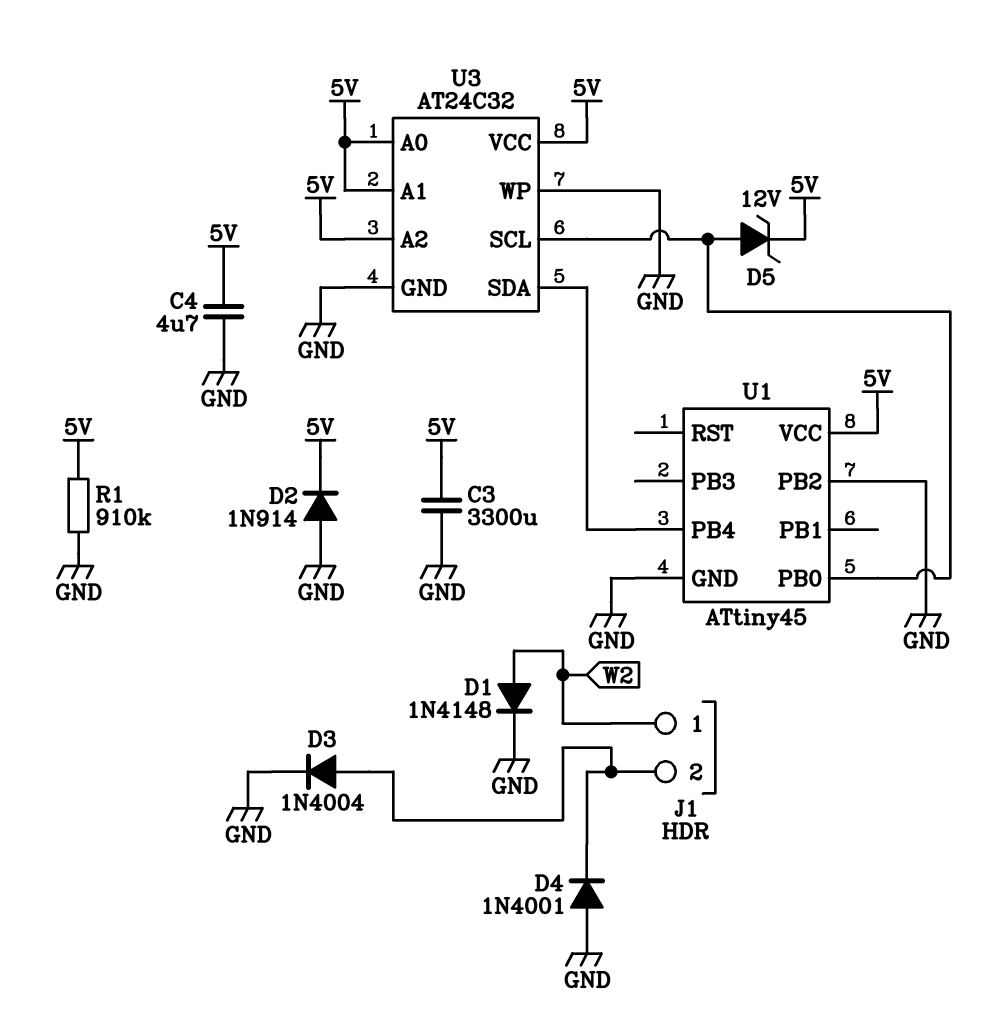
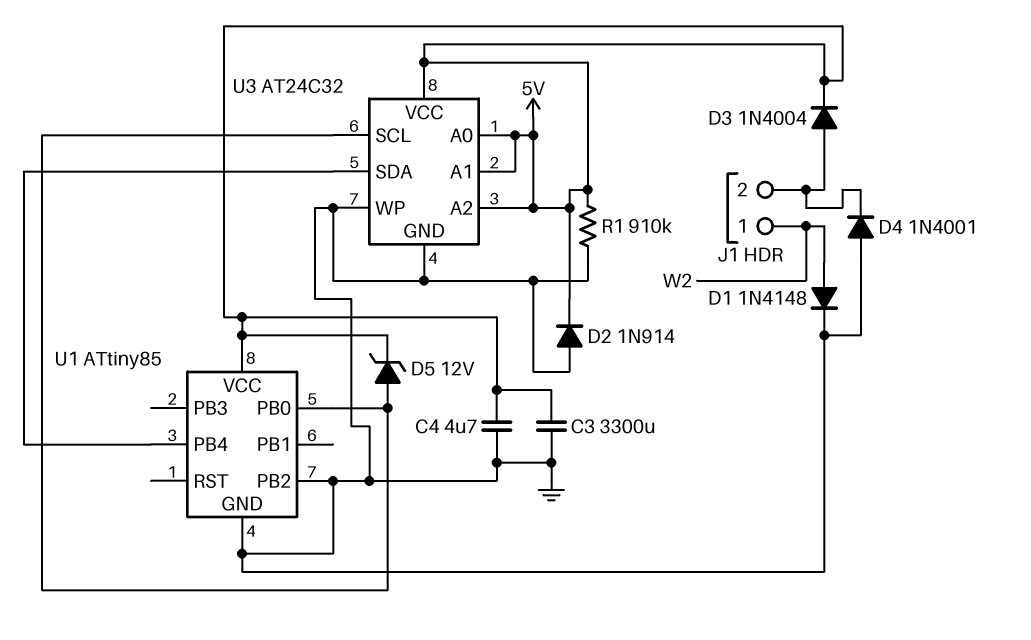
D3: diode 1N4004 (A J1/2, K GND) -> diode 1N4004 (A J1/2, K 5V)
U1: ATtiny45 -> ATtiny85

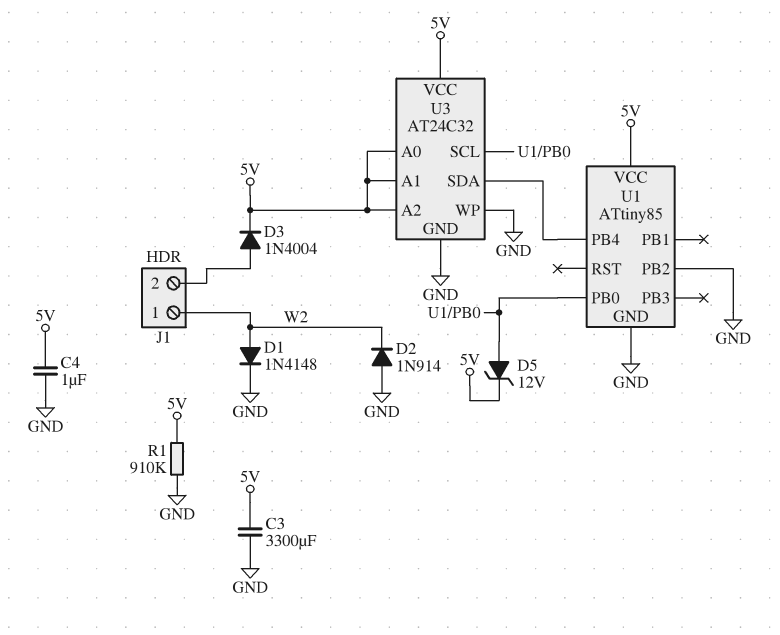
C4: 4.7uF (5V, GND) -> 1uF (5V, GND)
D2: diode 1N914 (A GND, K 5V) -> diode 1N914 (A GND, K W2)
D4: diode 1N4001 (A GND, K J1/2) -> none

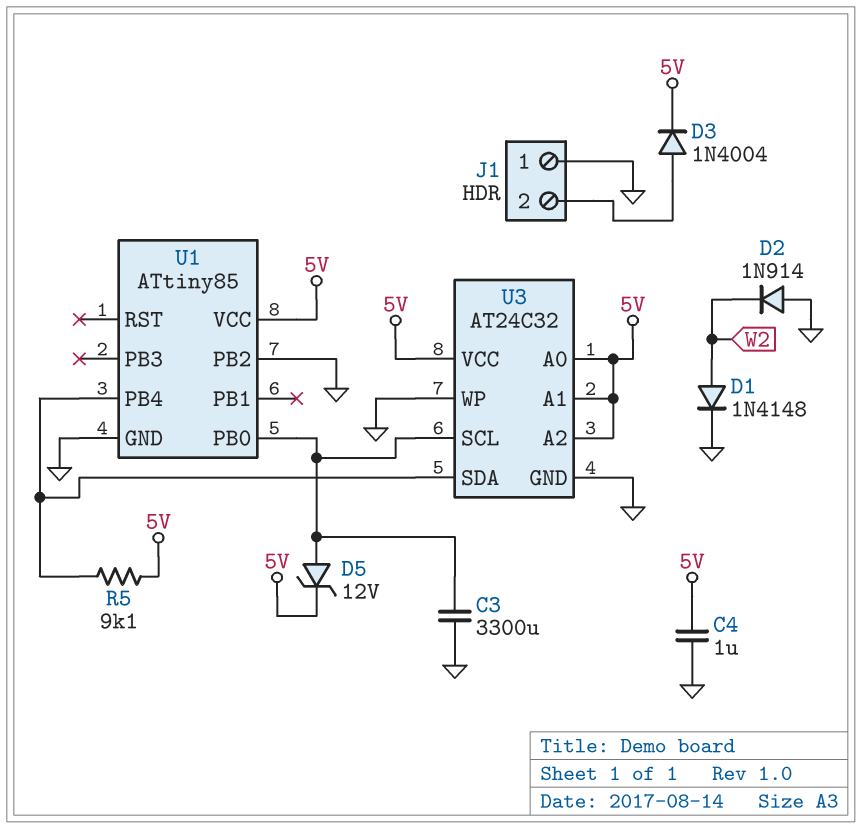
C3: 3300uF (5V, GND) -> 3300uF (GND, U1/PB0)
J1 pin 1: W2 -> GND
R1: 910k (5V, GND) -> none
R5: none -> 9.1k (5V, U1/PB4)

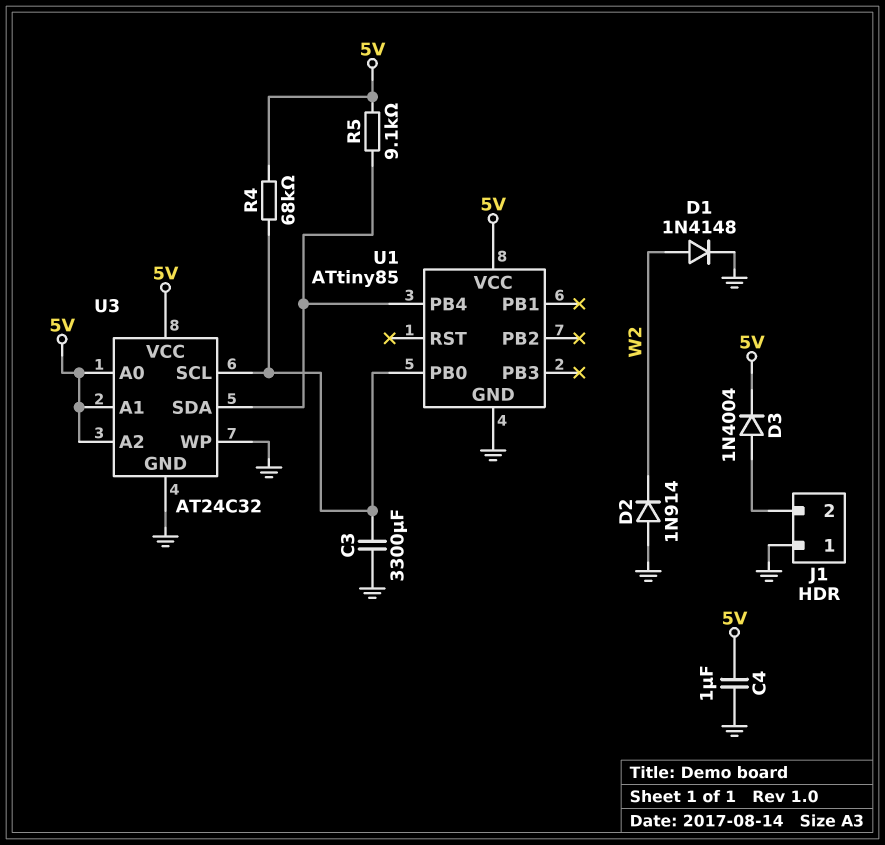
D5: zener 12V (A U1/PB0, K 5V) -> none
R4: none -> 68k (5V, U1/PB0)
U1 pin PB2: GND -> none

